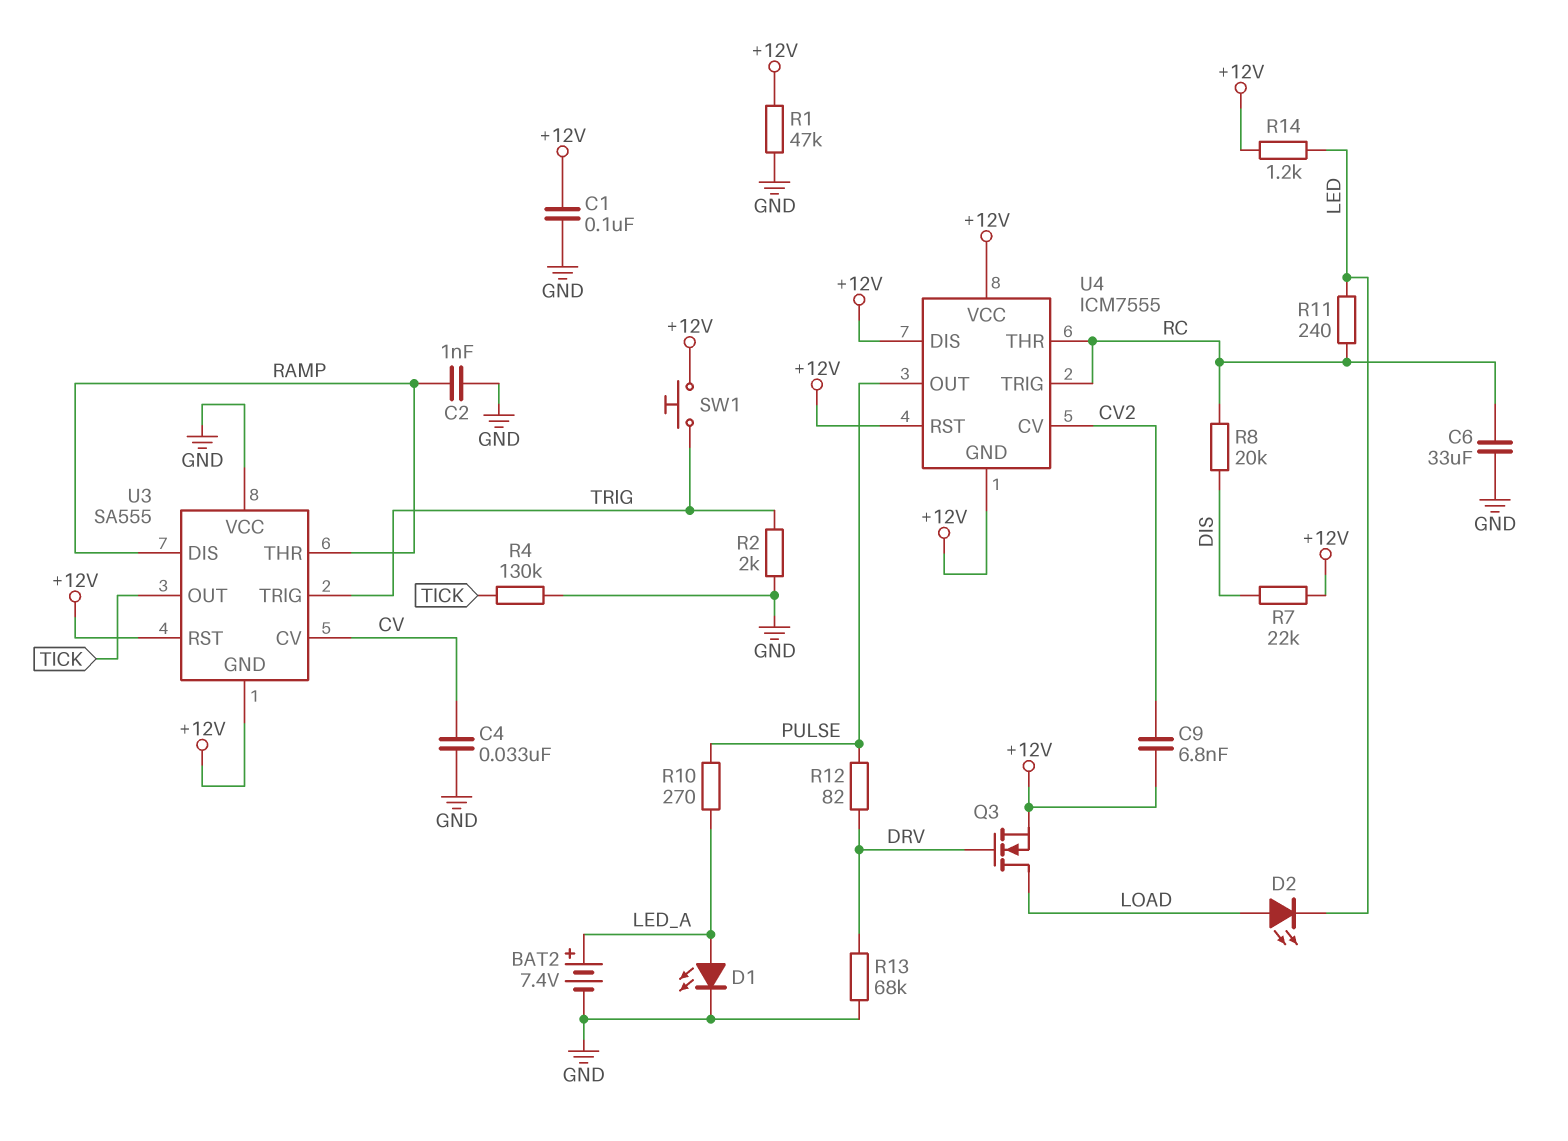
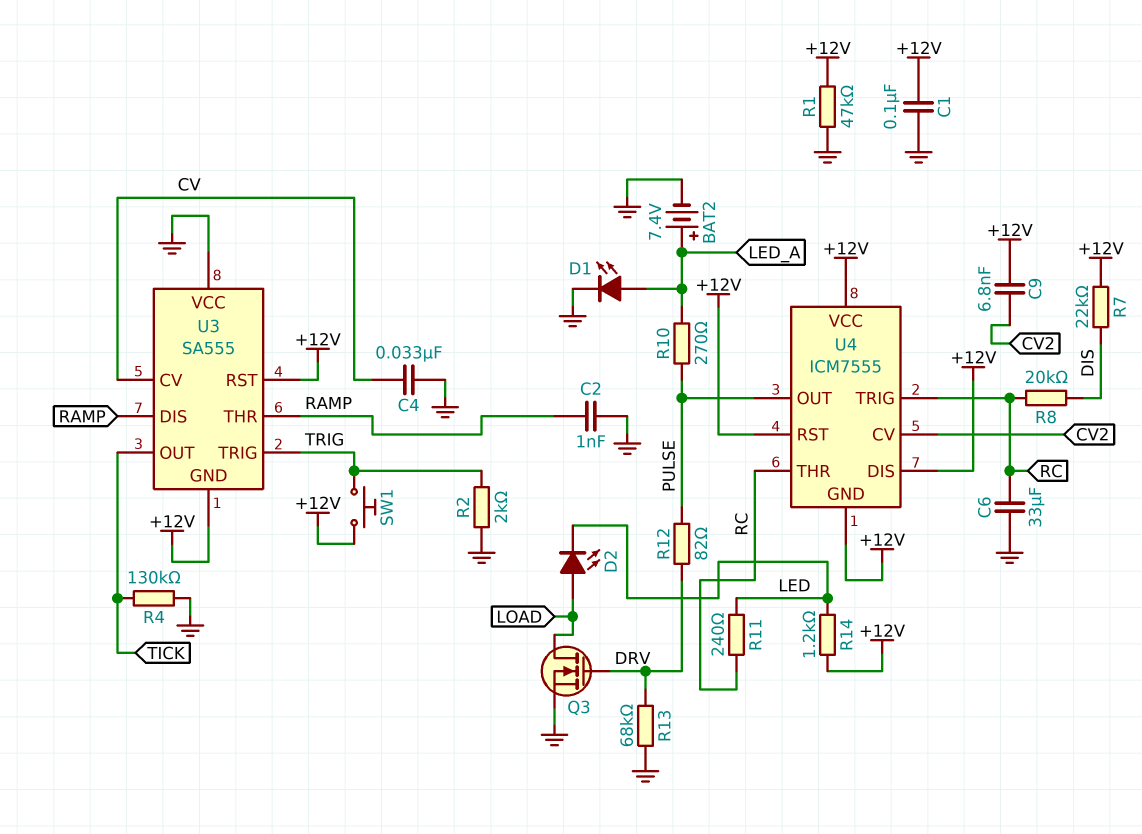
Q3: NMOS (G DRV, D LOAD, S +12V) -> NMOS (G DRV, D LOAD, S GND)

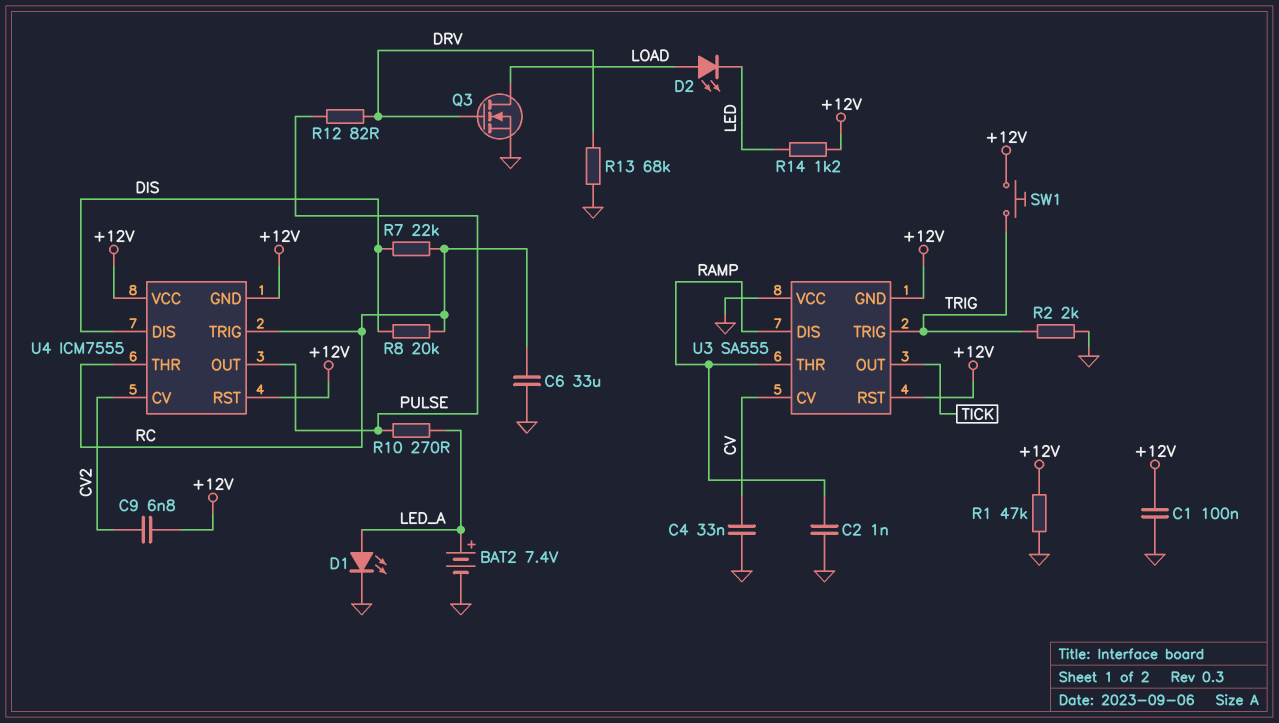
R4: 130k (GND, TICK) -> none
R7: 22k (+12V, DIS) -> 22k (DIS, RC)
R11: 240 (LED, RC) -> none
U4 pin DIS: +12V -> DIS

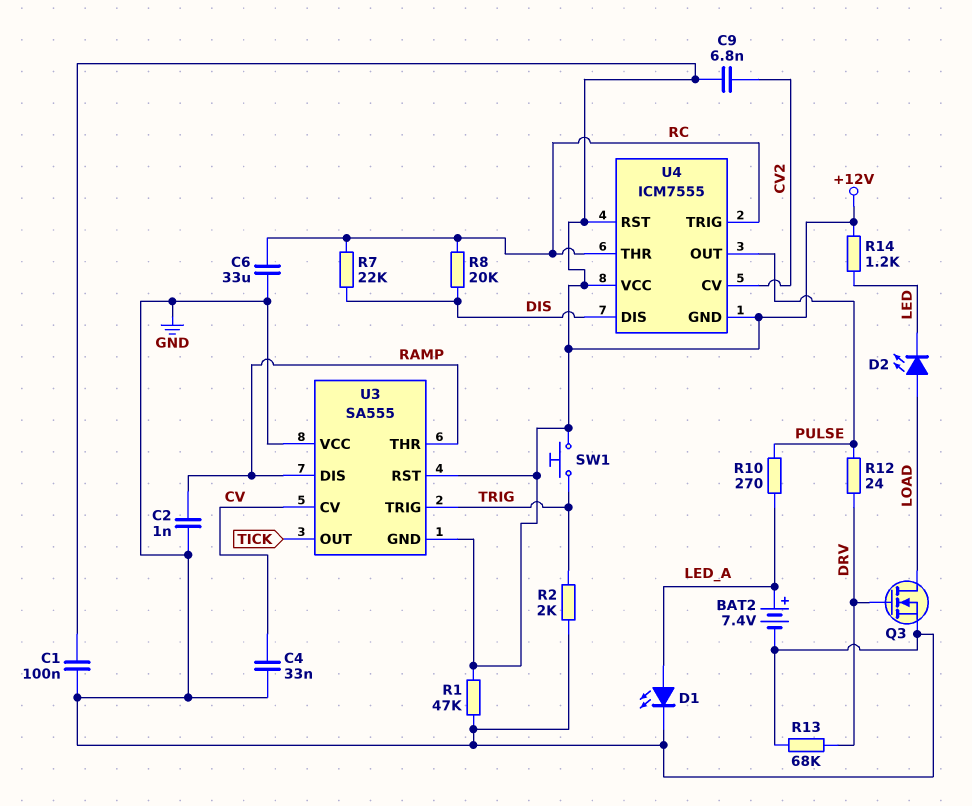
R12: 82 (DRV, PULSE) -> 24 (DRV, PULSE)

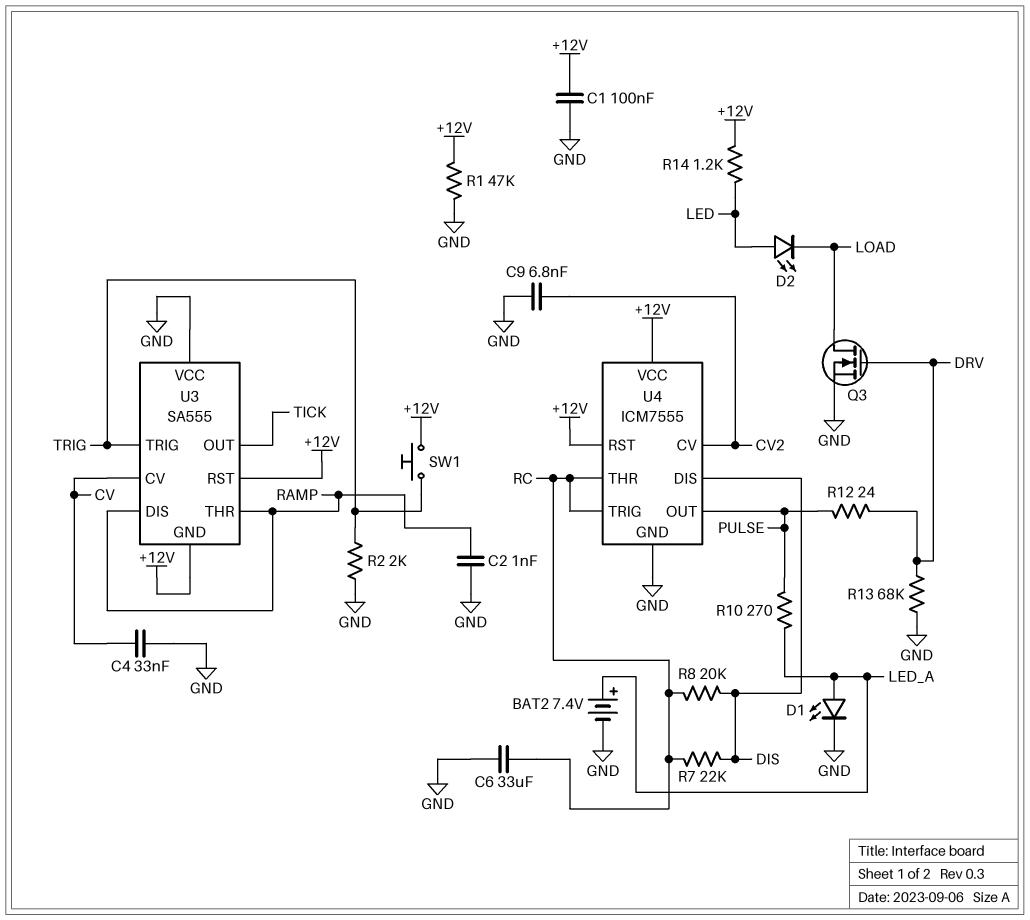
C9: 6.8nF (+12V, CV2) -> 6.8nF (CV2, GND)
D2: LED (A LOAD, K LED) -> LED (A LED, K LOAD)
U4 pin GND: +12V -> GND

